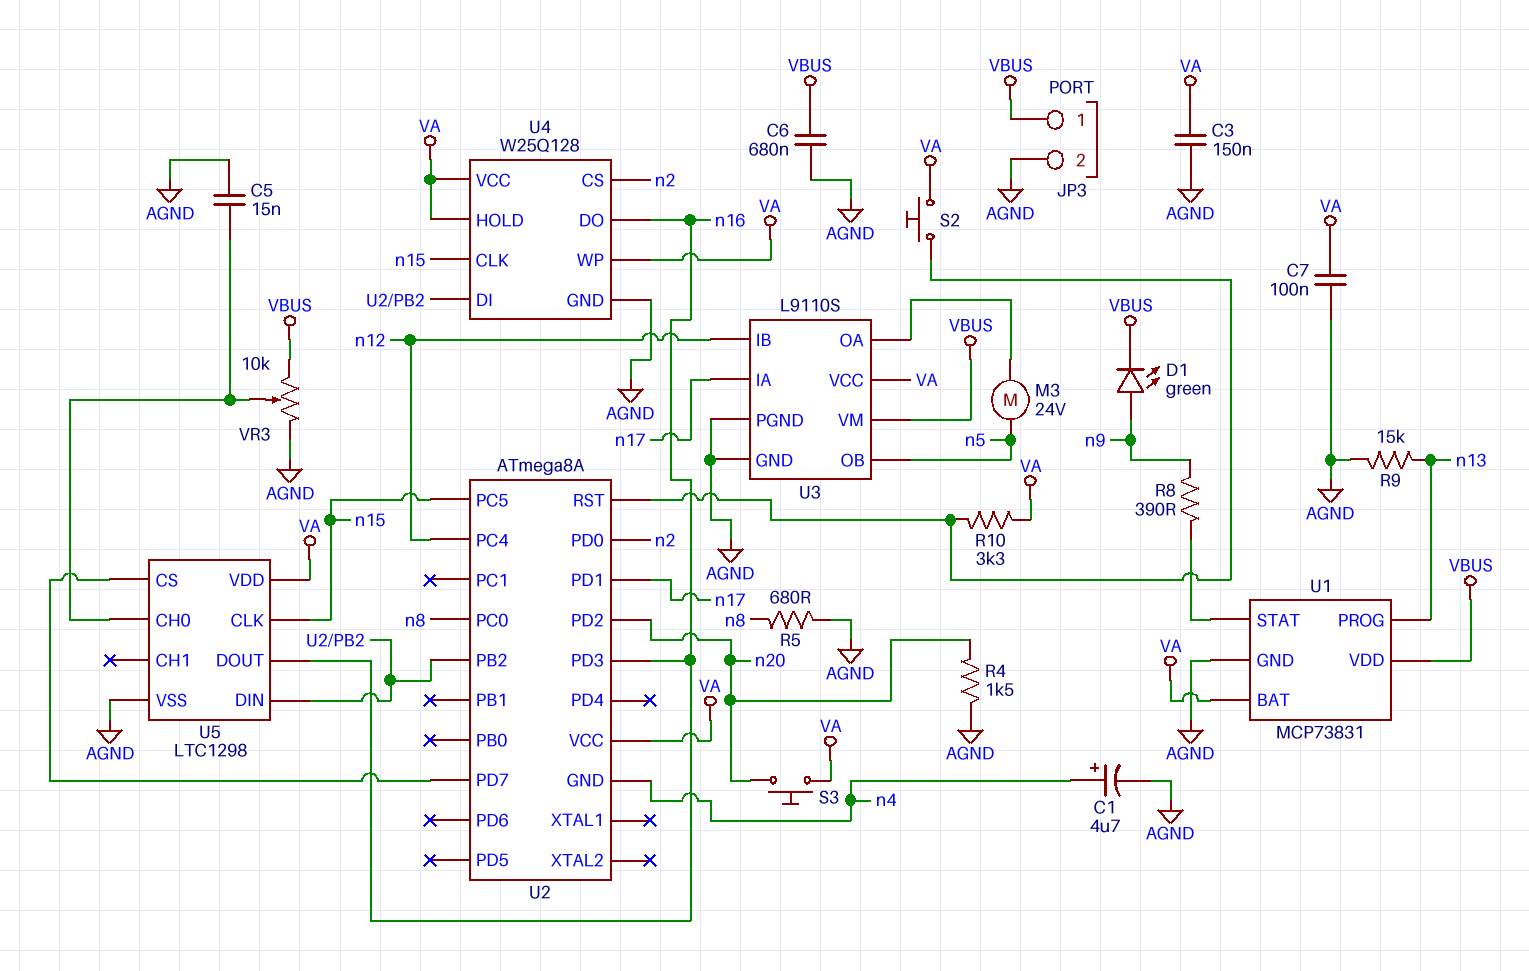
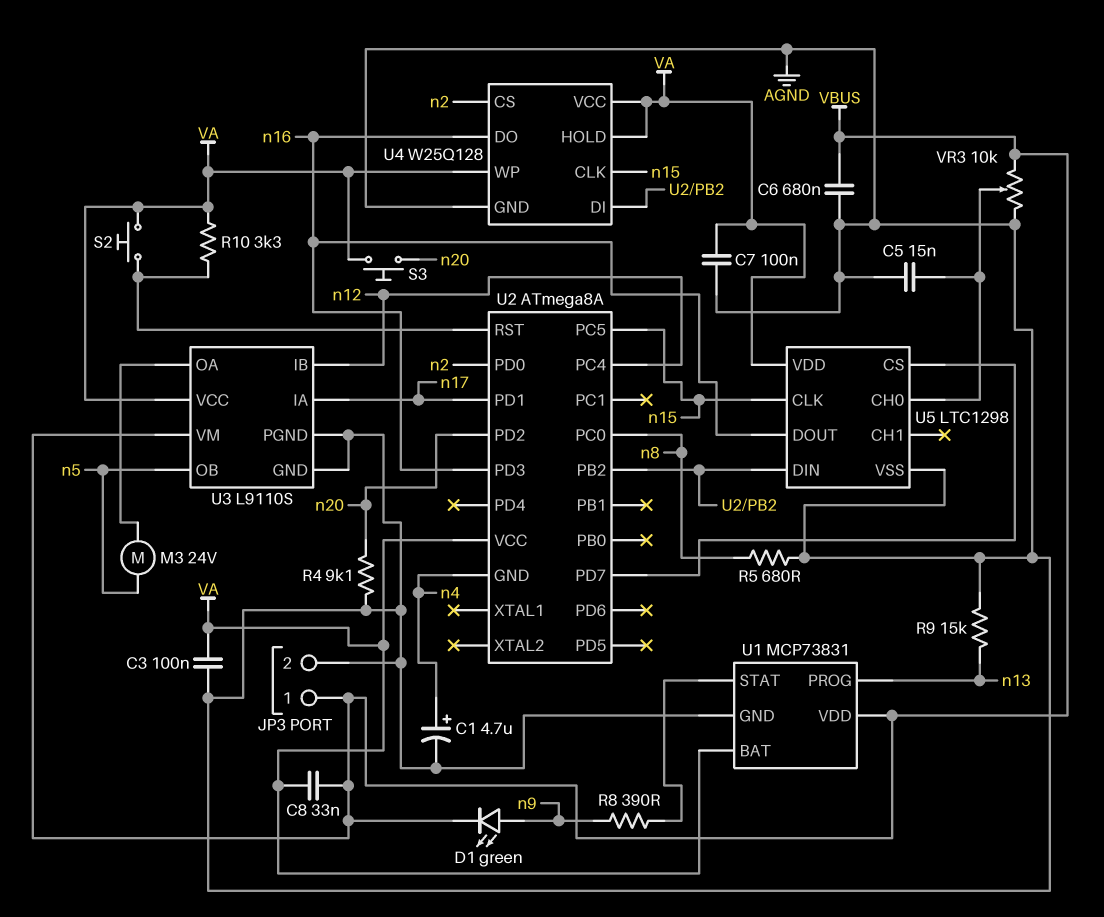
C3: 150nF (AGND, VA) -> 100nF (AGND, VA)
C8: none -> 33nF (VA, VBUS)
R4: 1.5k (AGND, n20) -> 9.1k (AGND, n20)

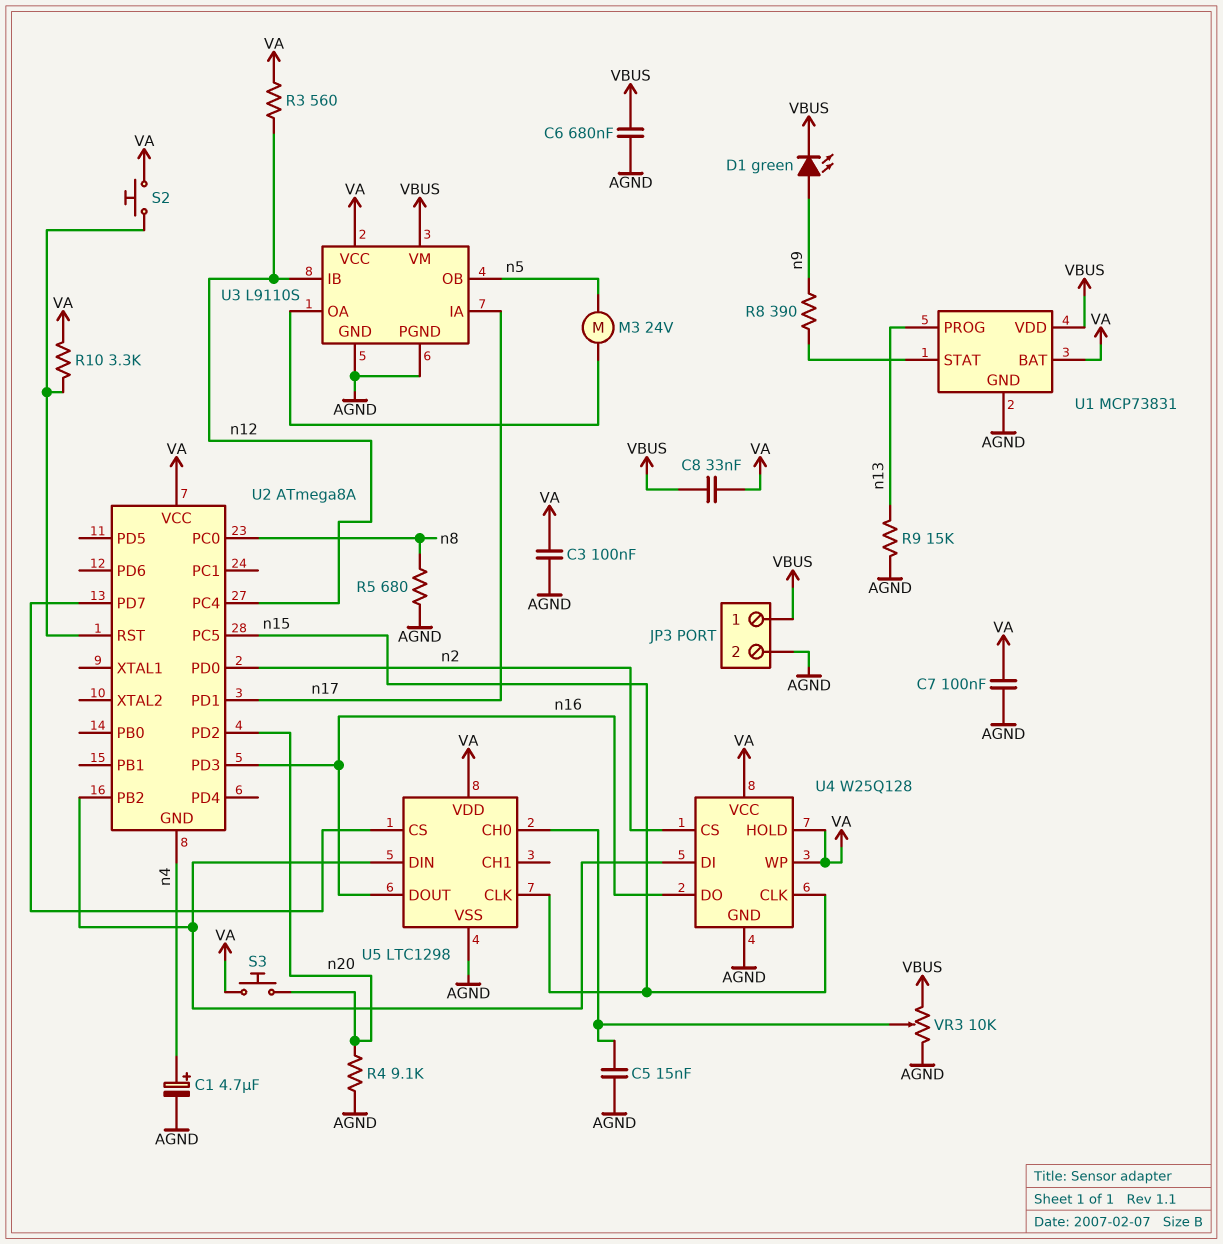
R3: none -> 560 (VA, n12)

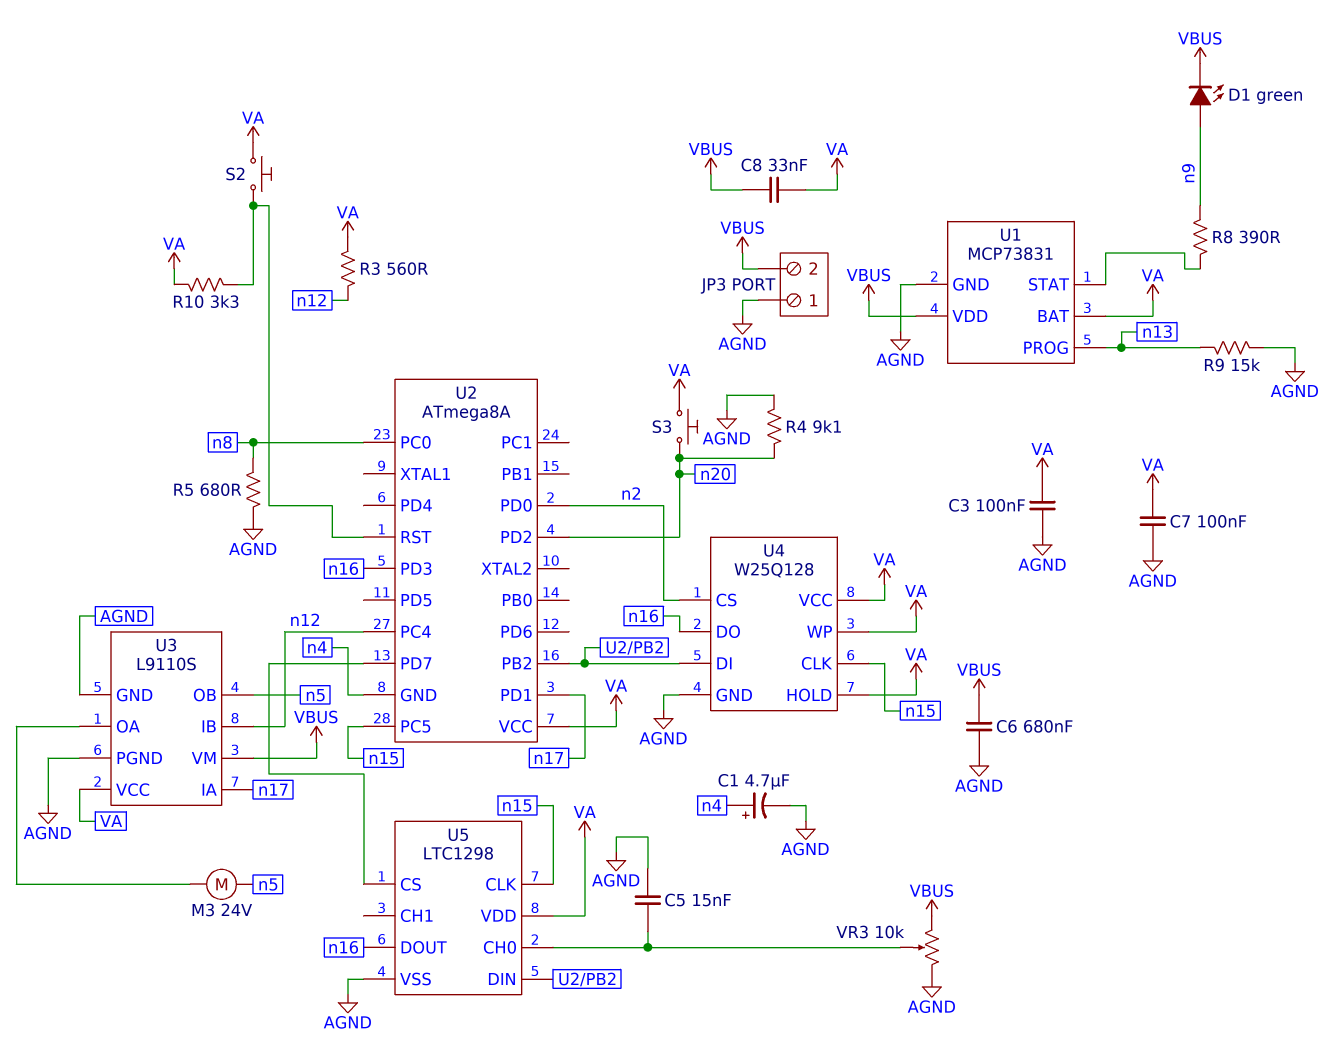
JP3 pin 1: VBUS -> AGND
JP3 pin 2: AGND -> VBUS

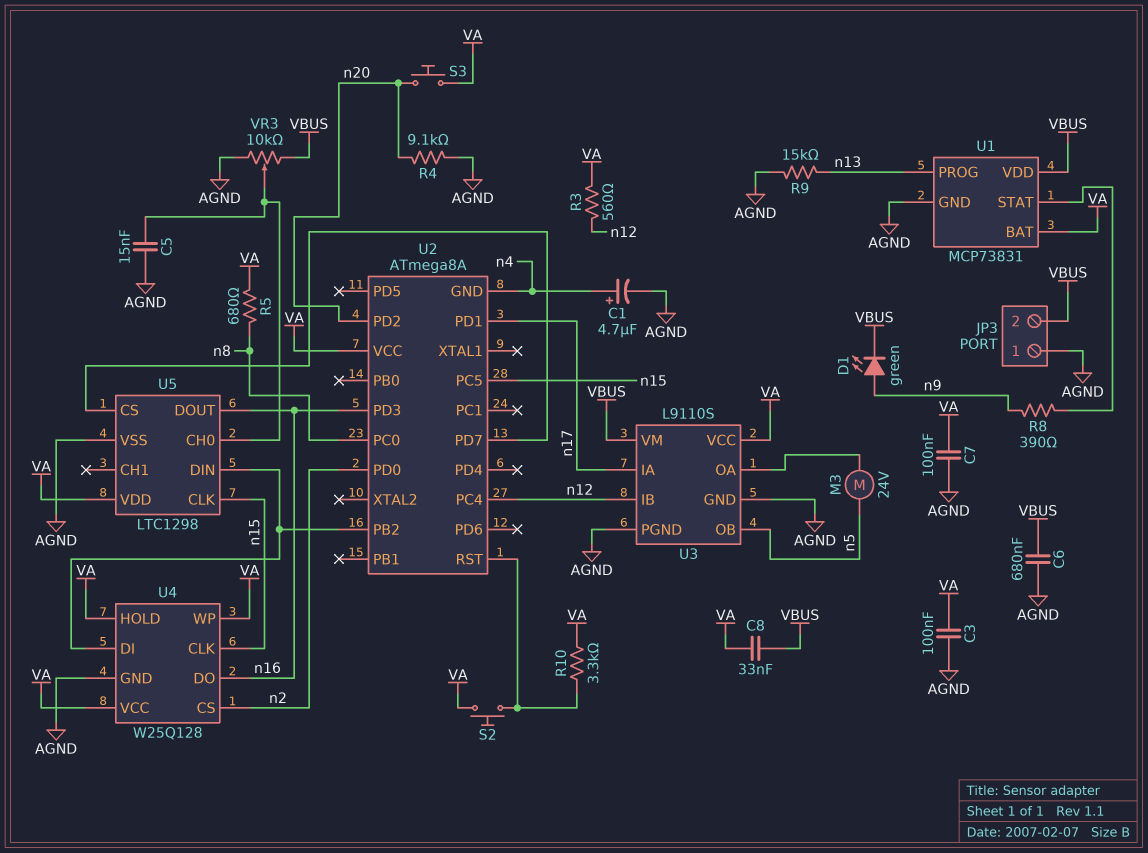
R5: 680 (AGND, n8) -> 680 (VA, n8)

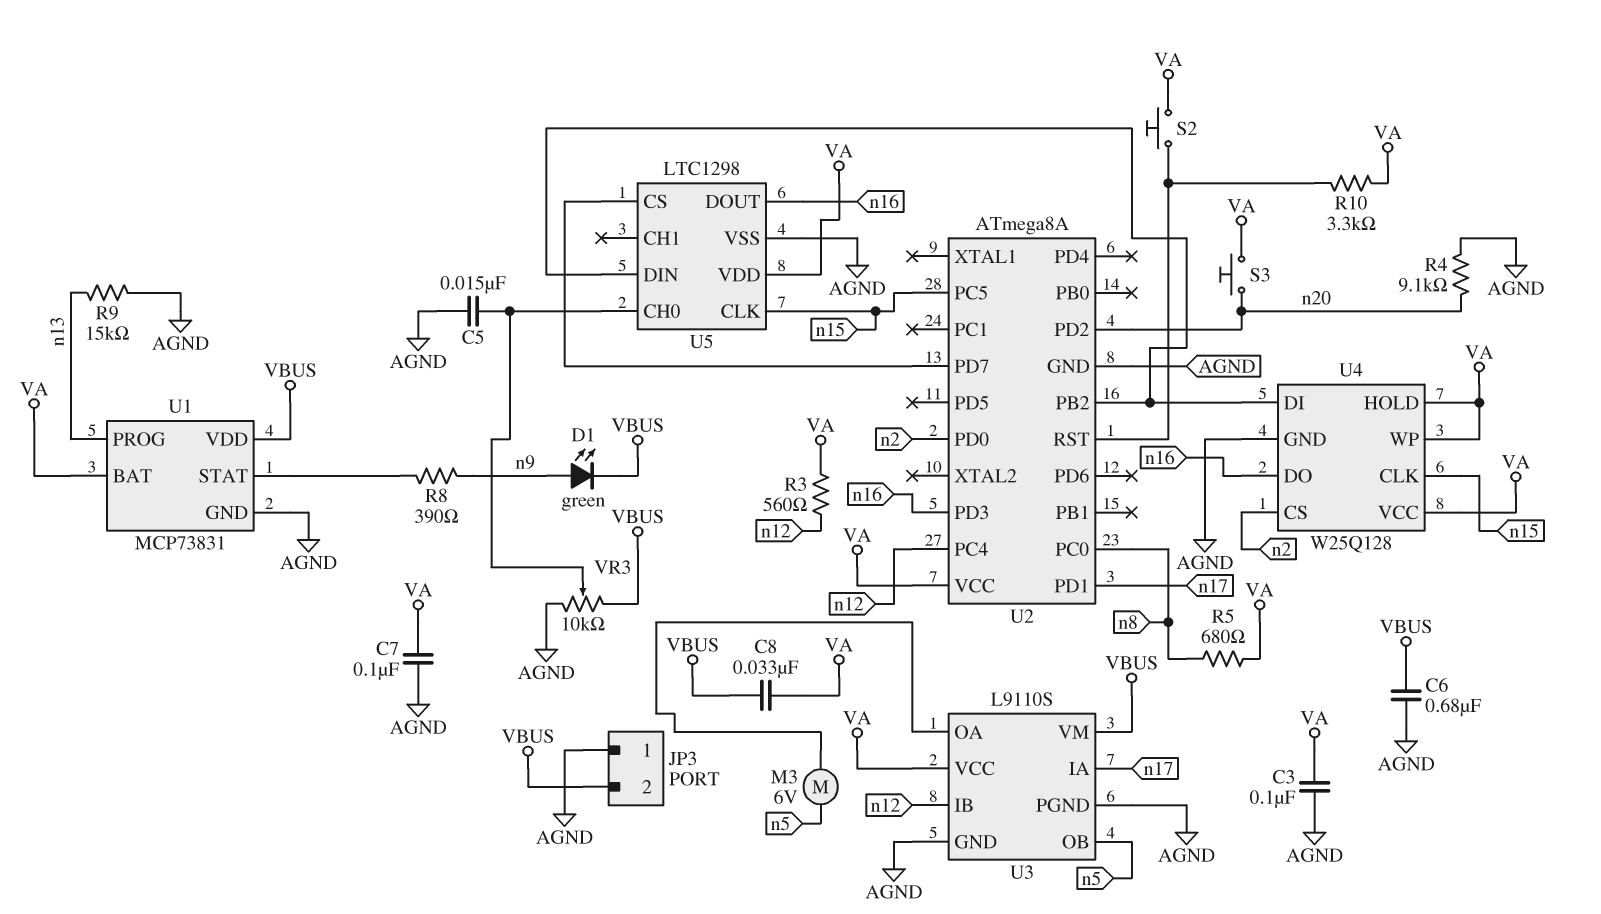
C1: 4.7uF (plus n4, minus AGND) -> none
M3: motor 24V (U3/OA, n5) -> motor 6V (U3/OA, n5)
U2 pin GND: n4 -> AGND

